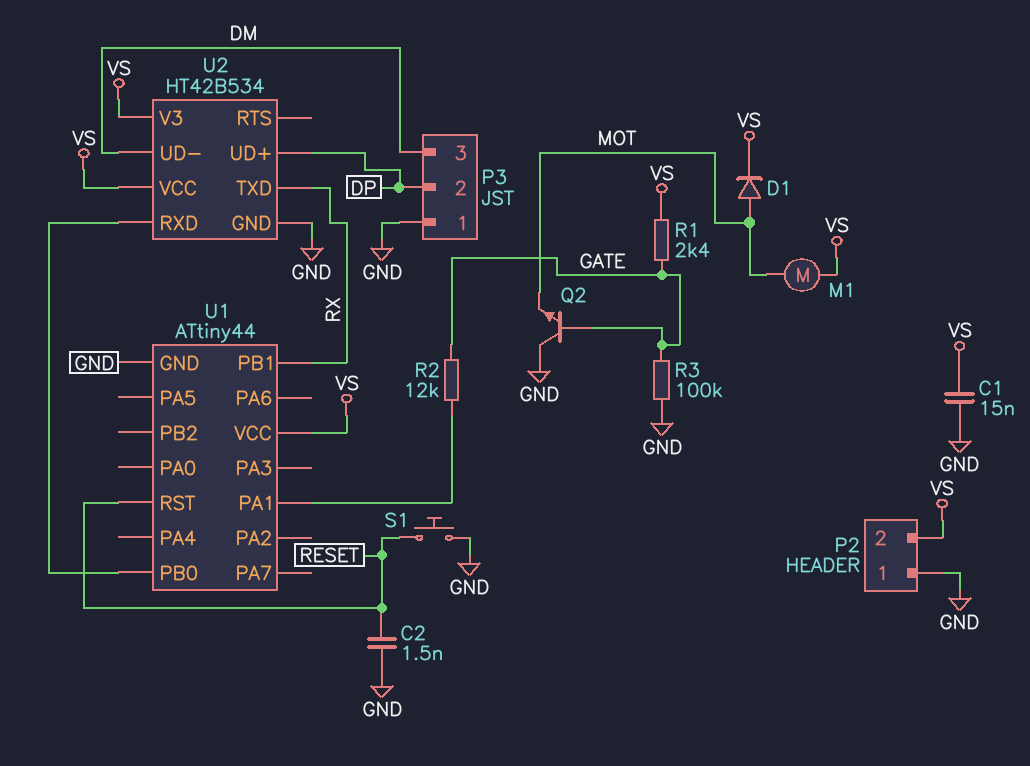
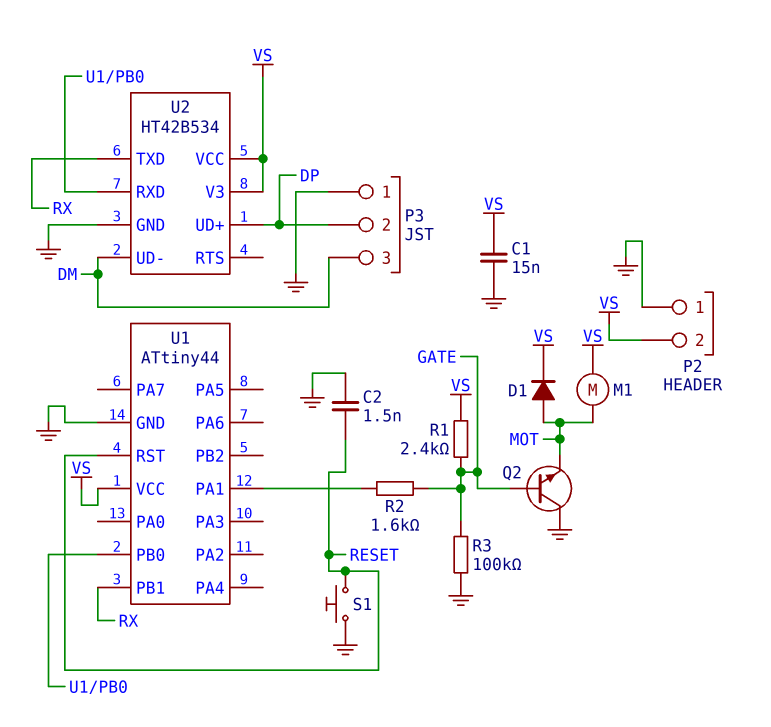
R2: 12k (GATE, U1/PA1) -> 1.6k (GATE, U1/PA1)

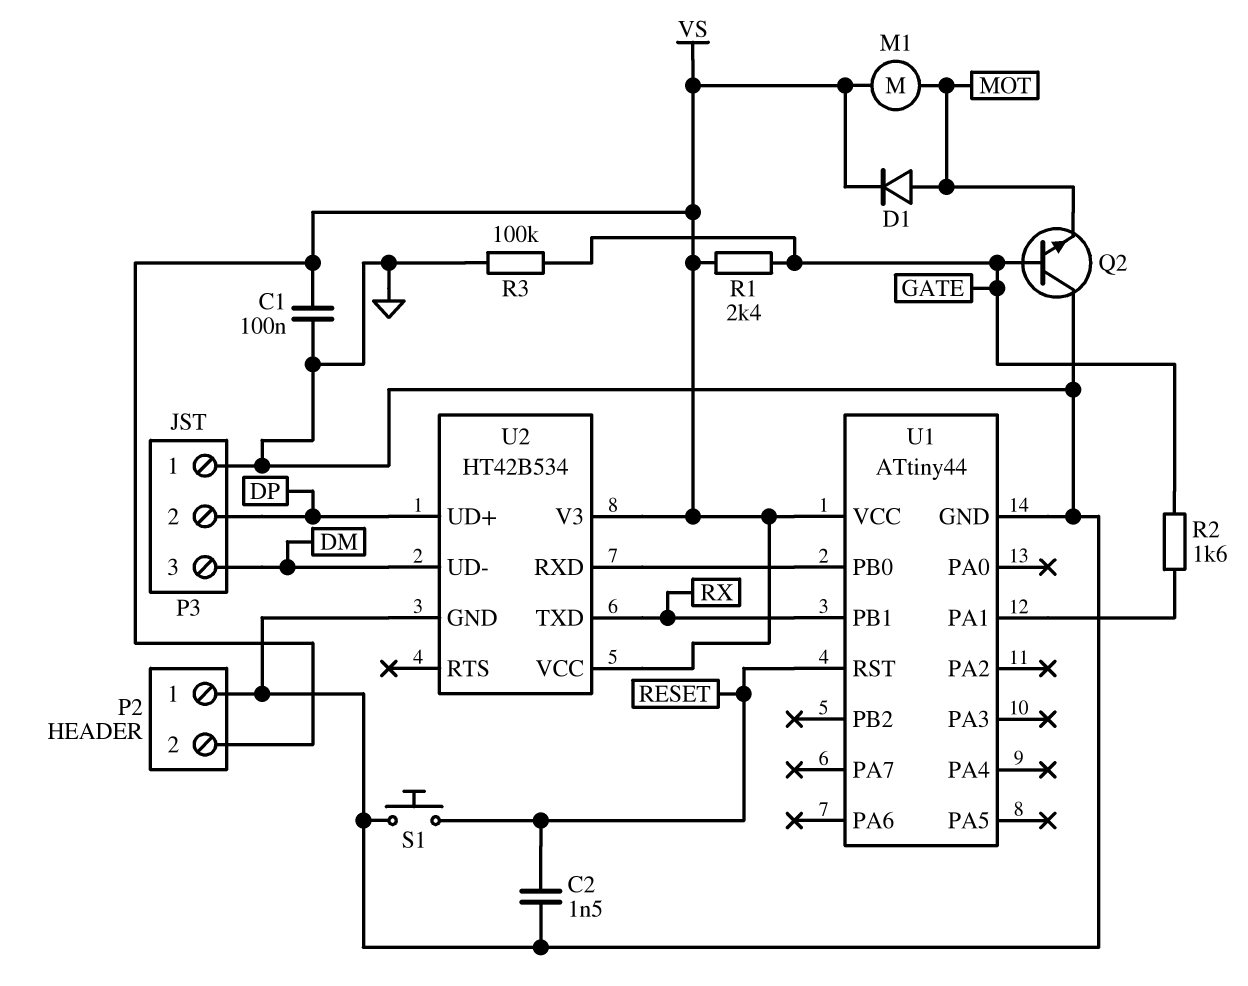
C1: 15nF (GND, VS) -> 100nF (GND, VS)

